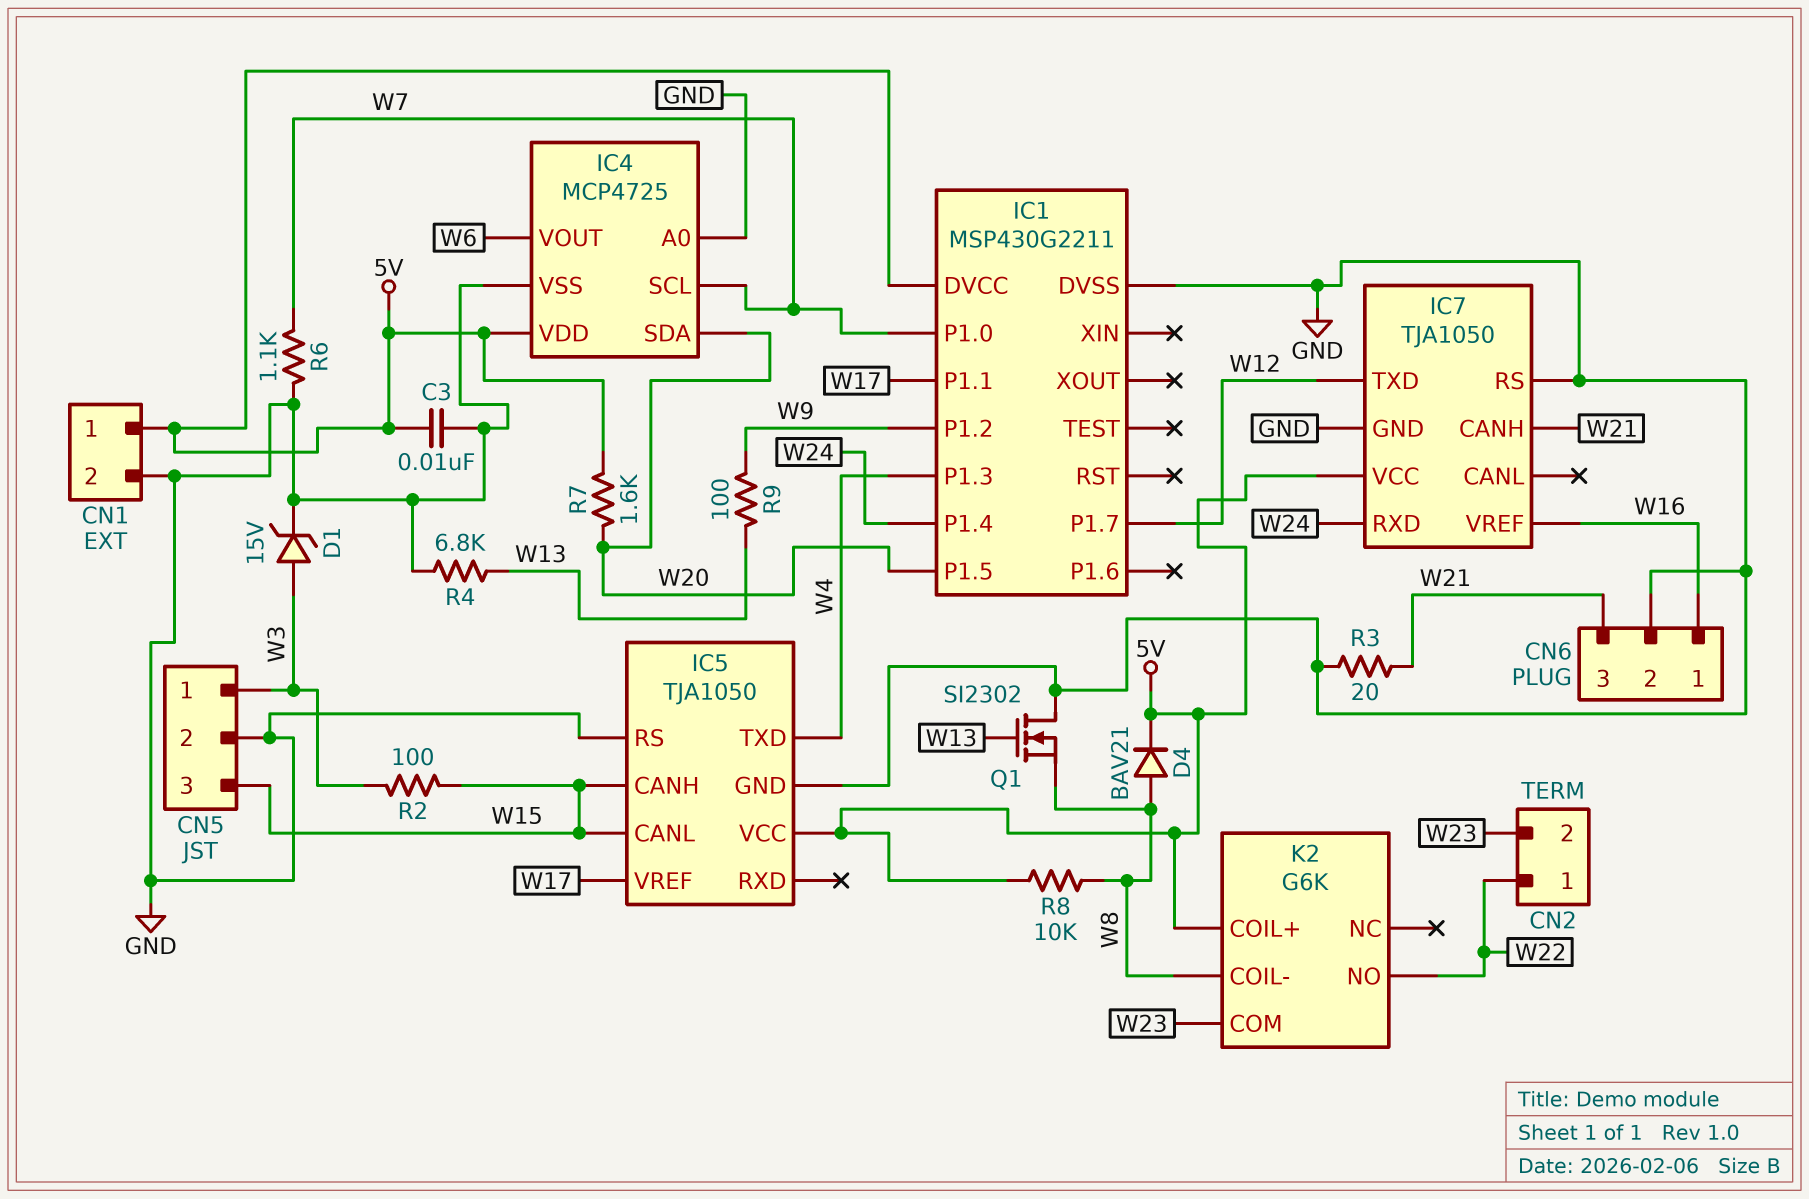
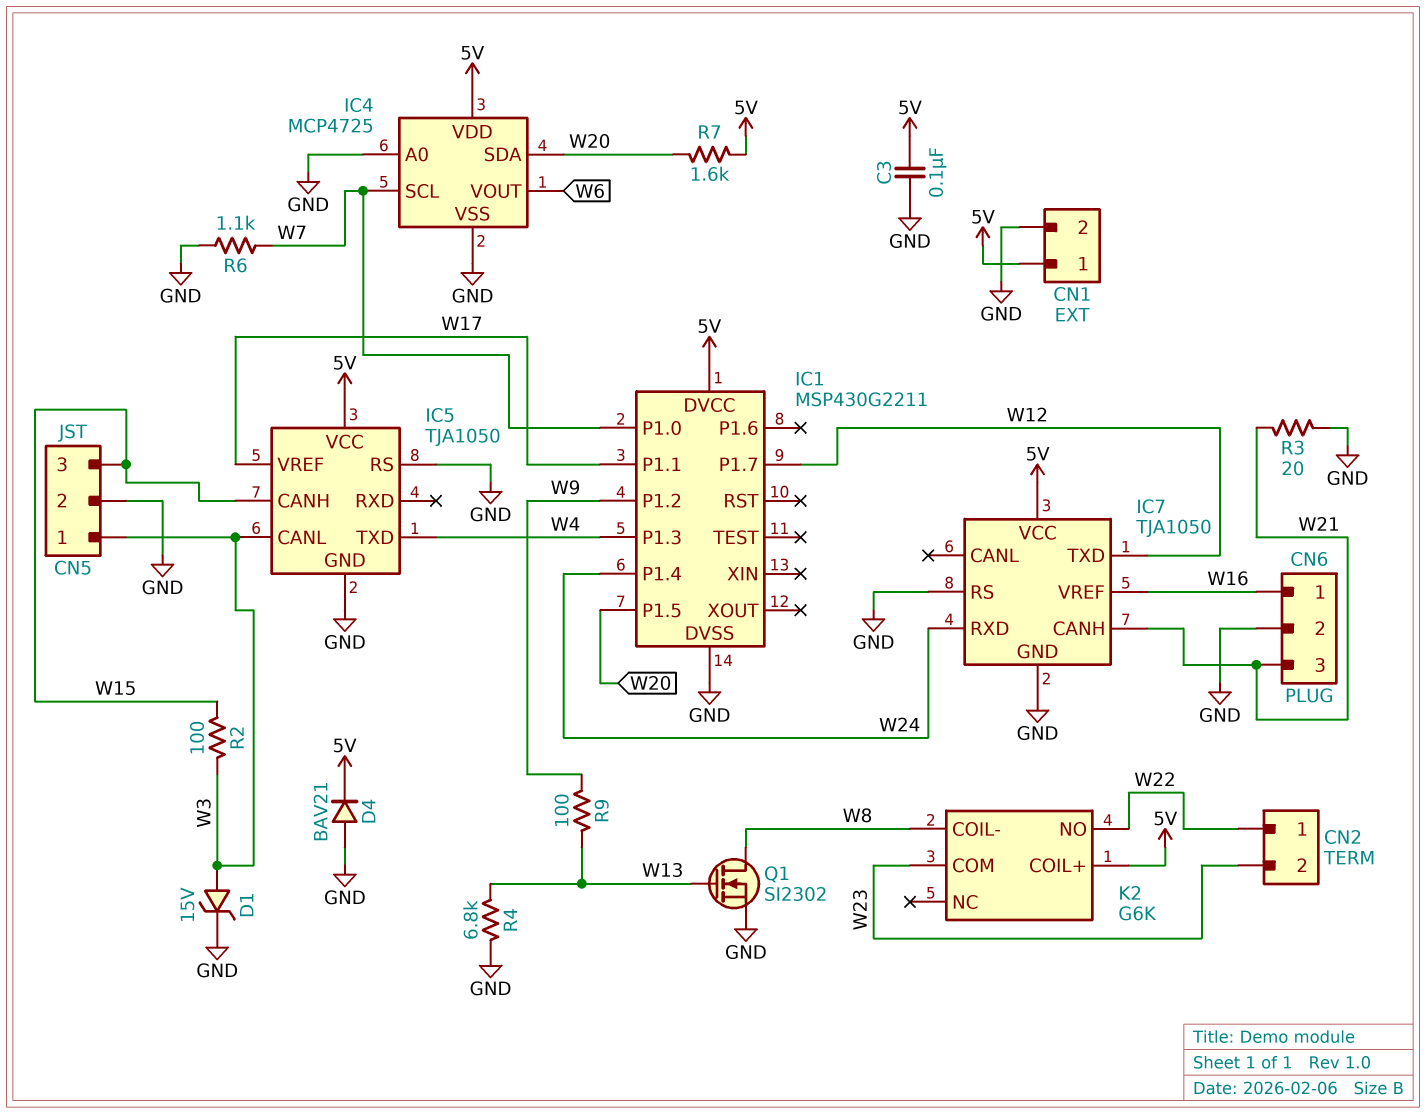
C3: 10nF (5V, GND) -> 100nF (5V, GND)
D4: diode BAV21 (A W8, K 5V) -> diode BAV21 (A GND, K 5V)
IC5 pin CANL: W15 -> W3
Q1: NMOS SI2302 (G W13, D GND, S W8) -> NMOS SI2302 (G W13, D W8, S GND)
R8: 10k (5V, W8) -> none

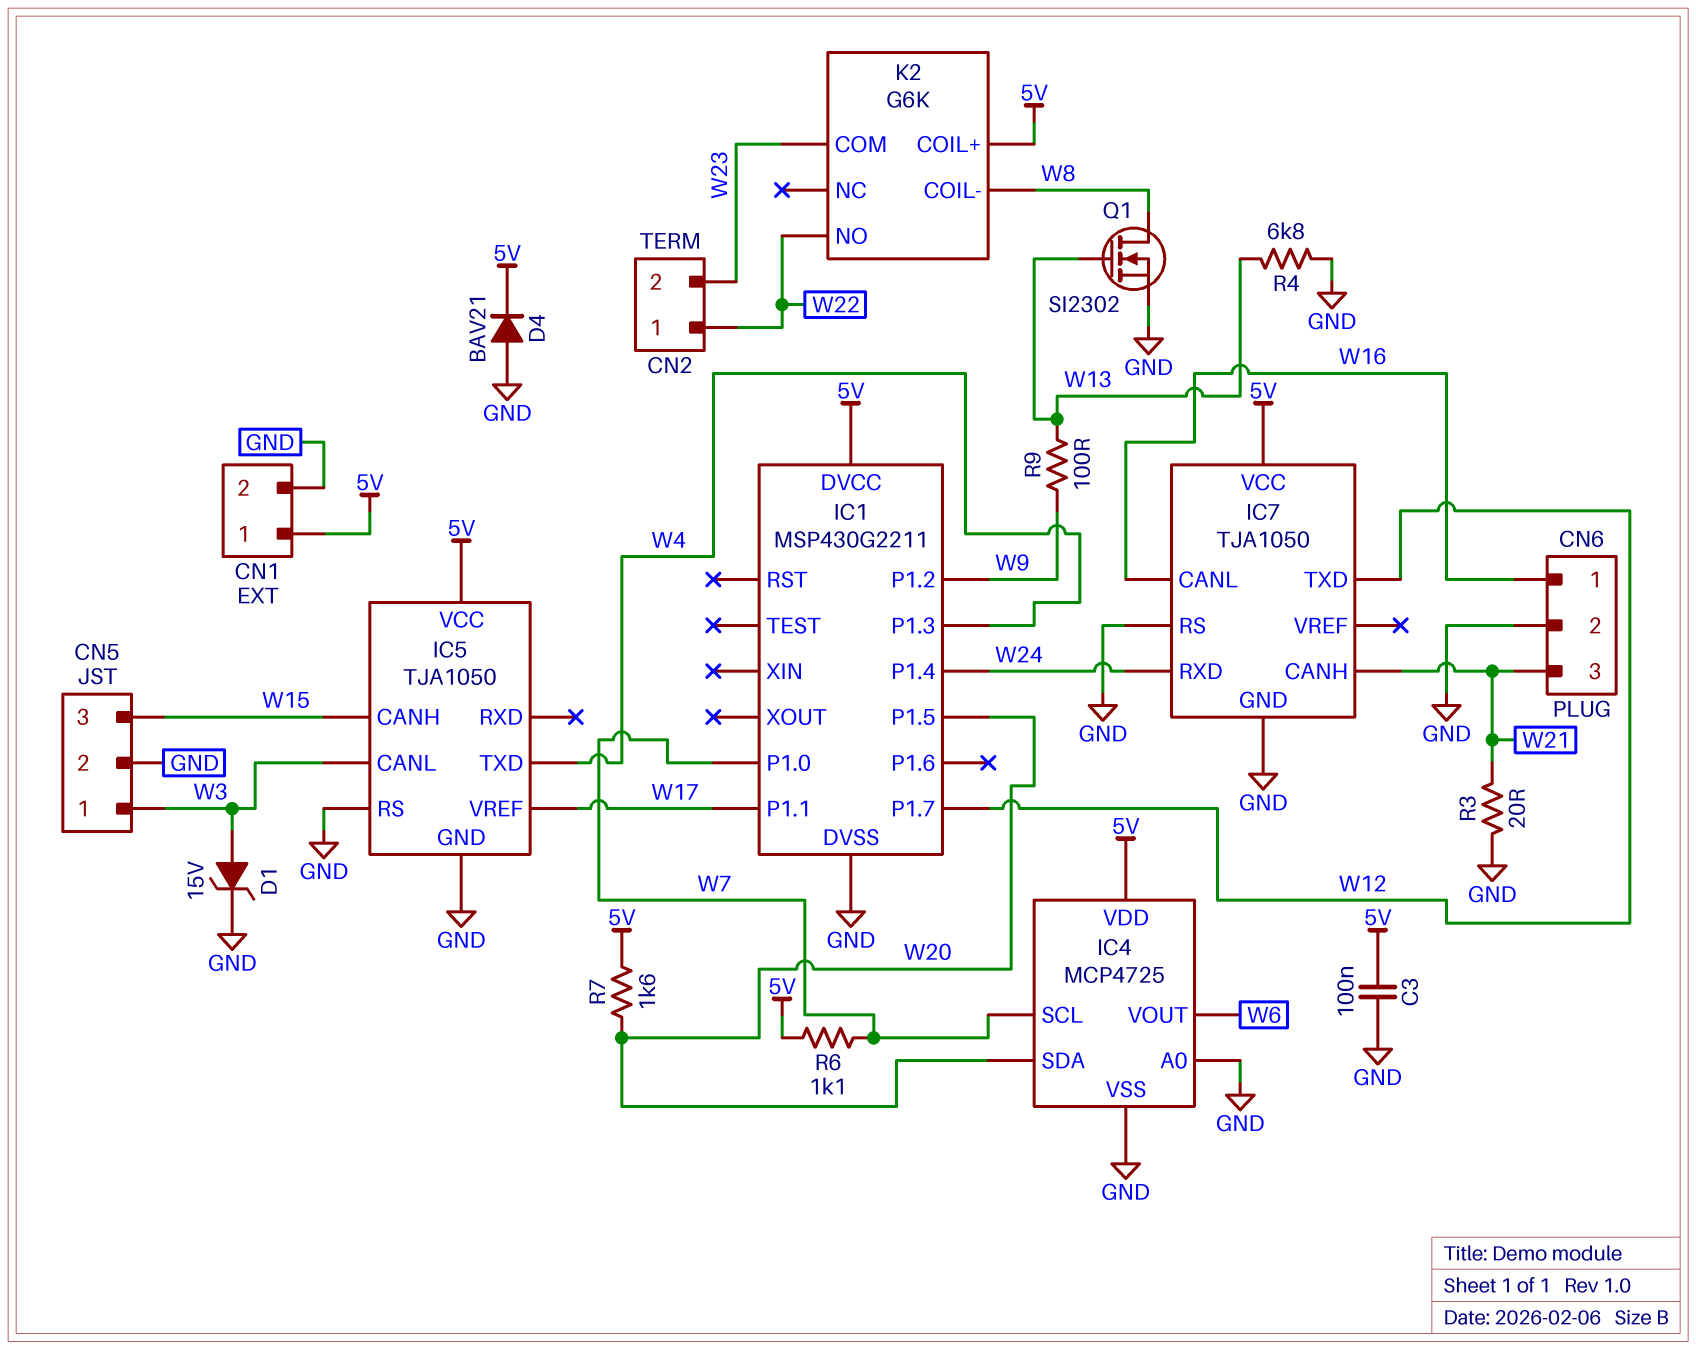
IC7 pin CANL: none -> W16
IC7 pin VREF: W16 -> none
R2: 100 (W3, W15) -> none
R6: 1.1k (GND, W7) -> 1.1k (5V, W7)

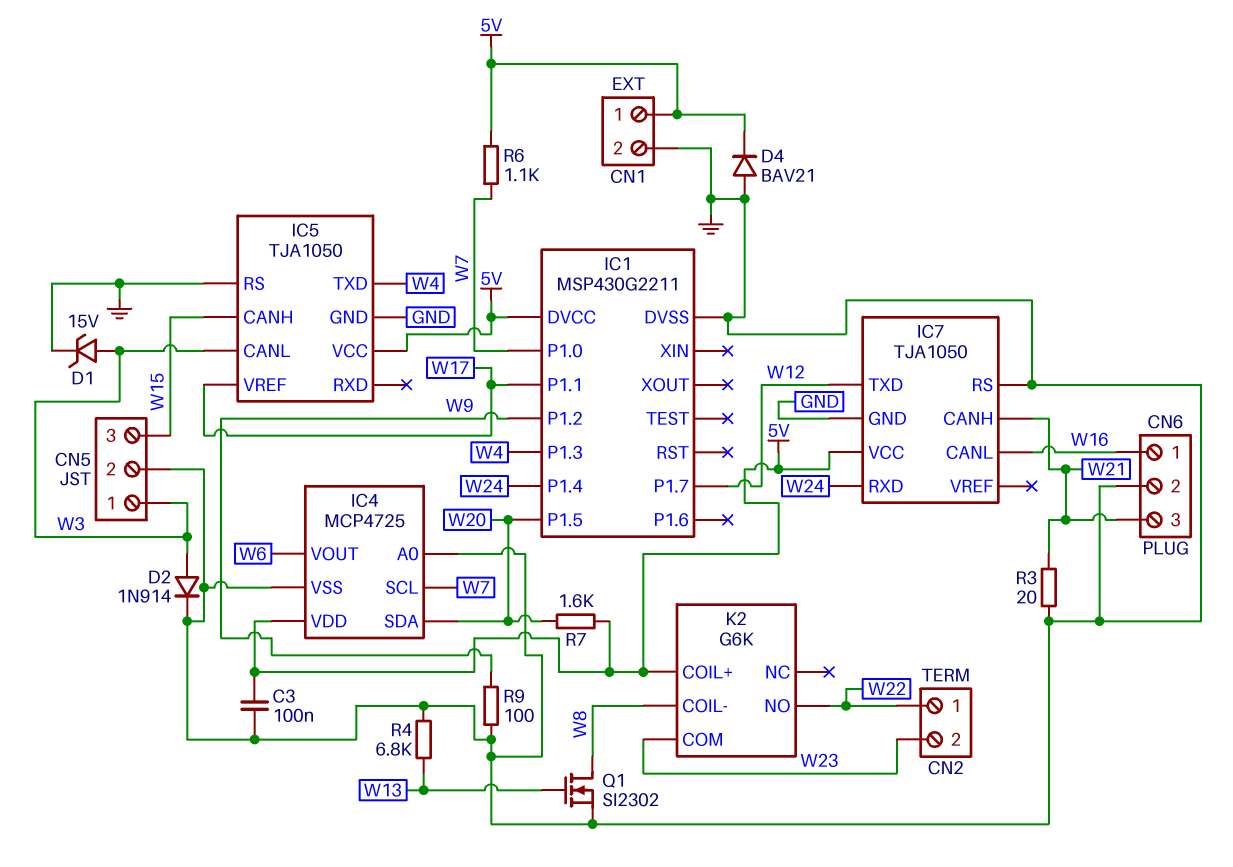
D2: none -> diode 1N914 (A W3, K GND)
R9: 100 (W9, W13) -> 100 (GND, W9)

